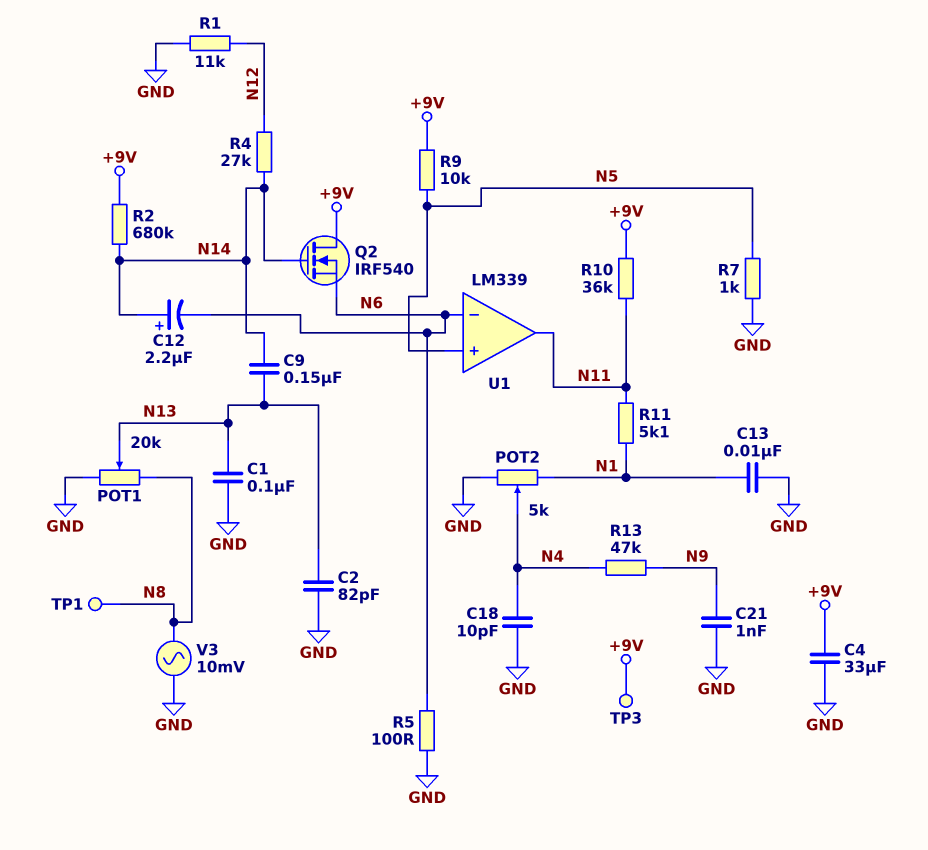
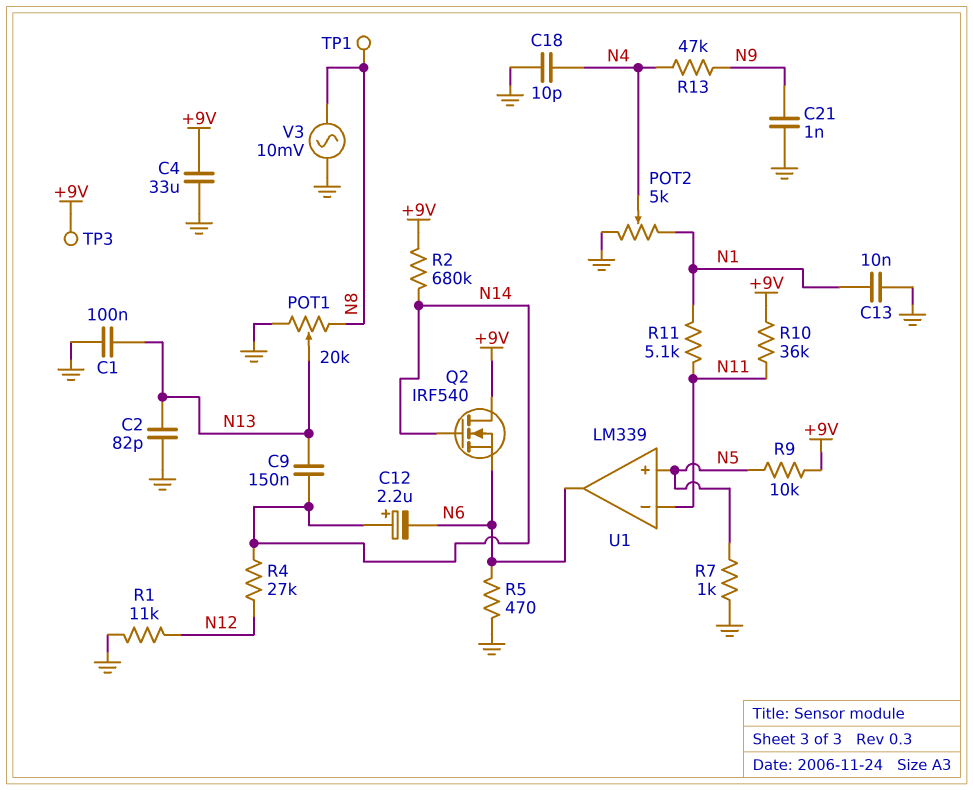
R5: 100 (GND, N6) -> 470 (GND, N6)
U1 pin in-: N6 -> N11
U1 pin out: N11 -> N6

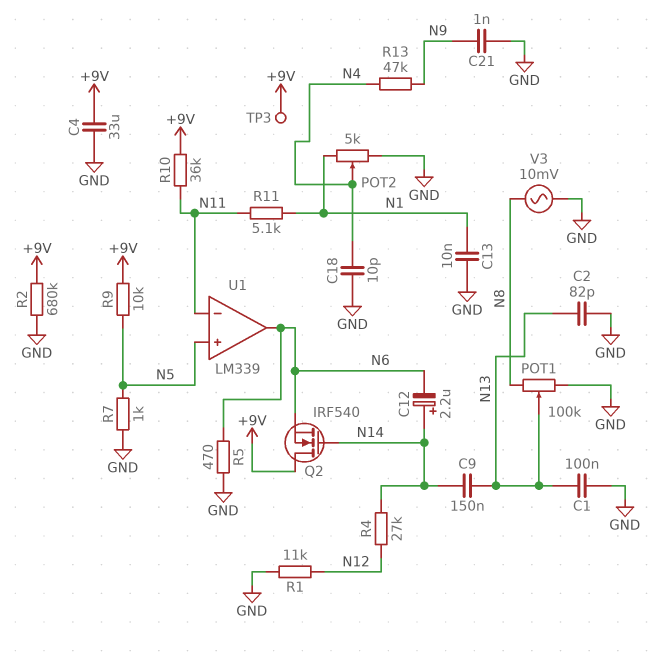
POT1: 20k (GND, N8, wiper N13) -> 100k (GND, N8, wiper N13)
R2: 680k (+9V, N14) -> 680k (+9V, GND)
TP1: test point (N8) -> none

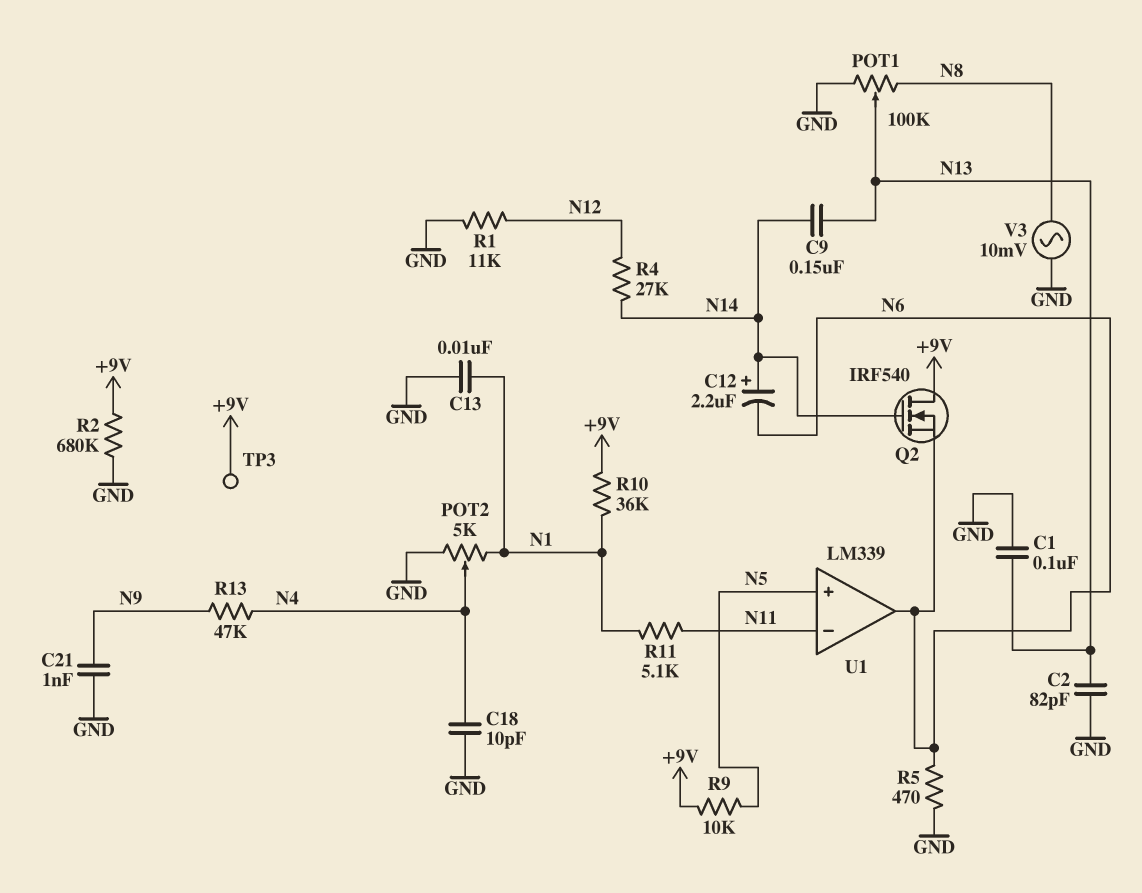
C4: 33uF (+9V, GND) -> none
R7: 1k (GND, N5) -> none
R10: 36k (+9V, N11) -> 36k (+9V, N1)

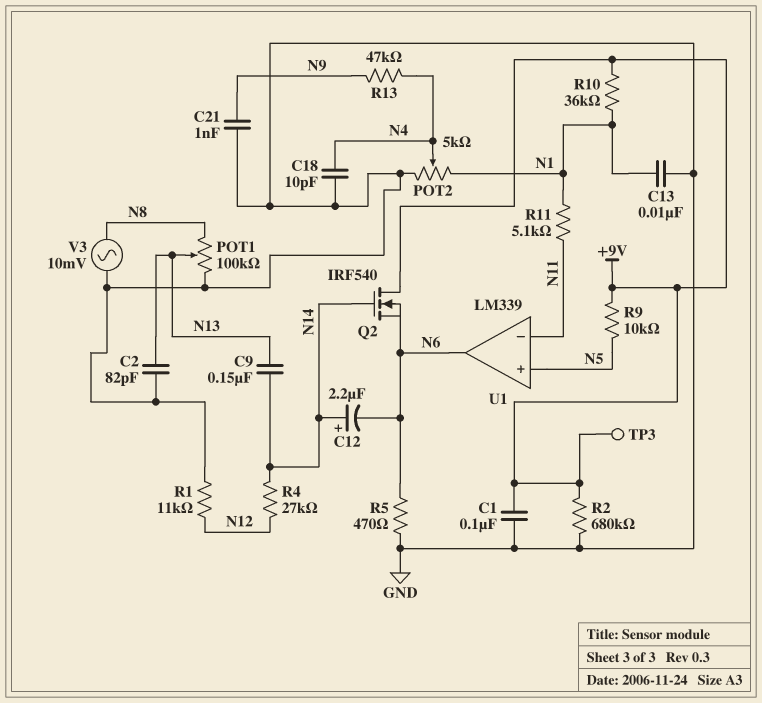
C1: 100nF (GND, N13) -> 100nF (+9V, GND)

